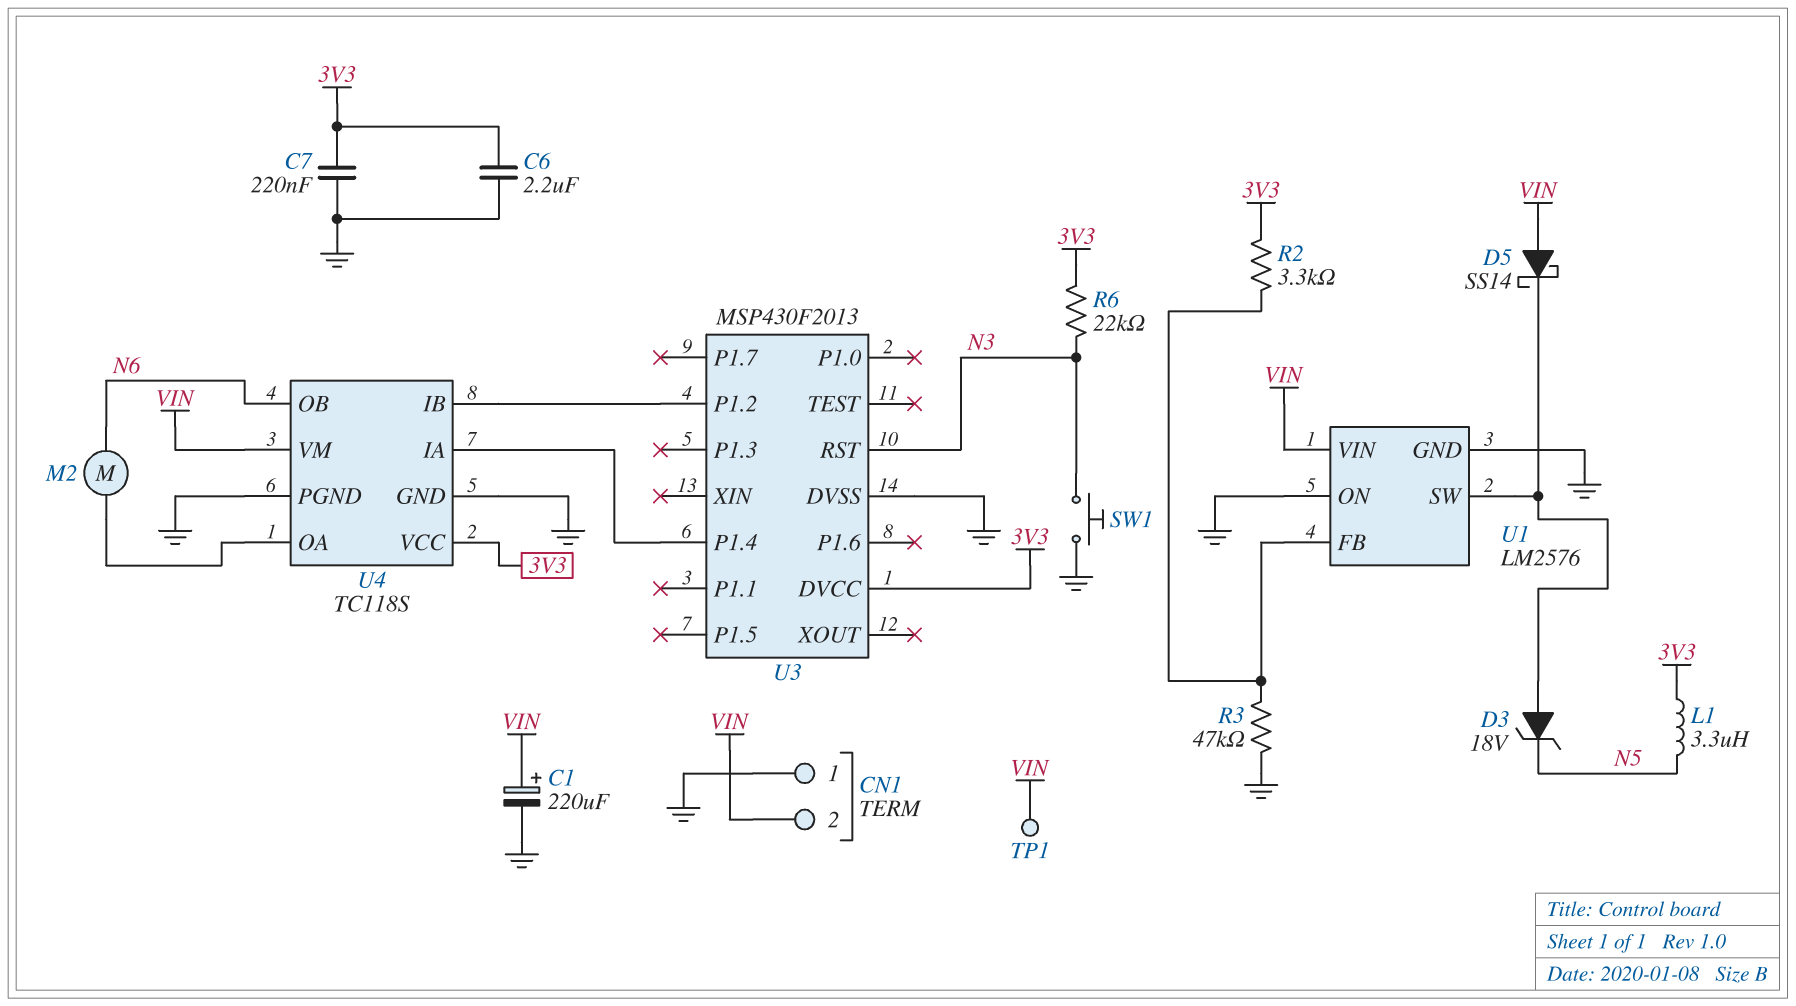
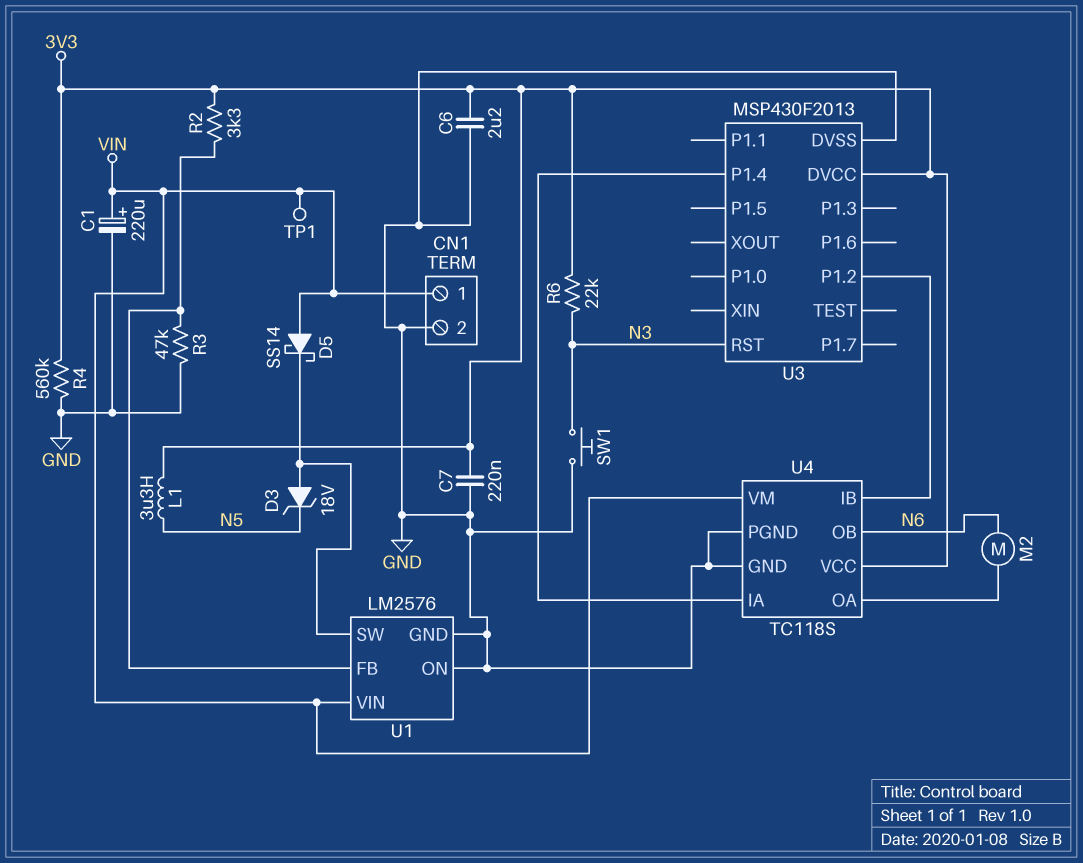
CN1 pin 1: GND -> VIN
CN1 pin 2: VIN -> GND
R4: none -> 560k (3V3, GND)

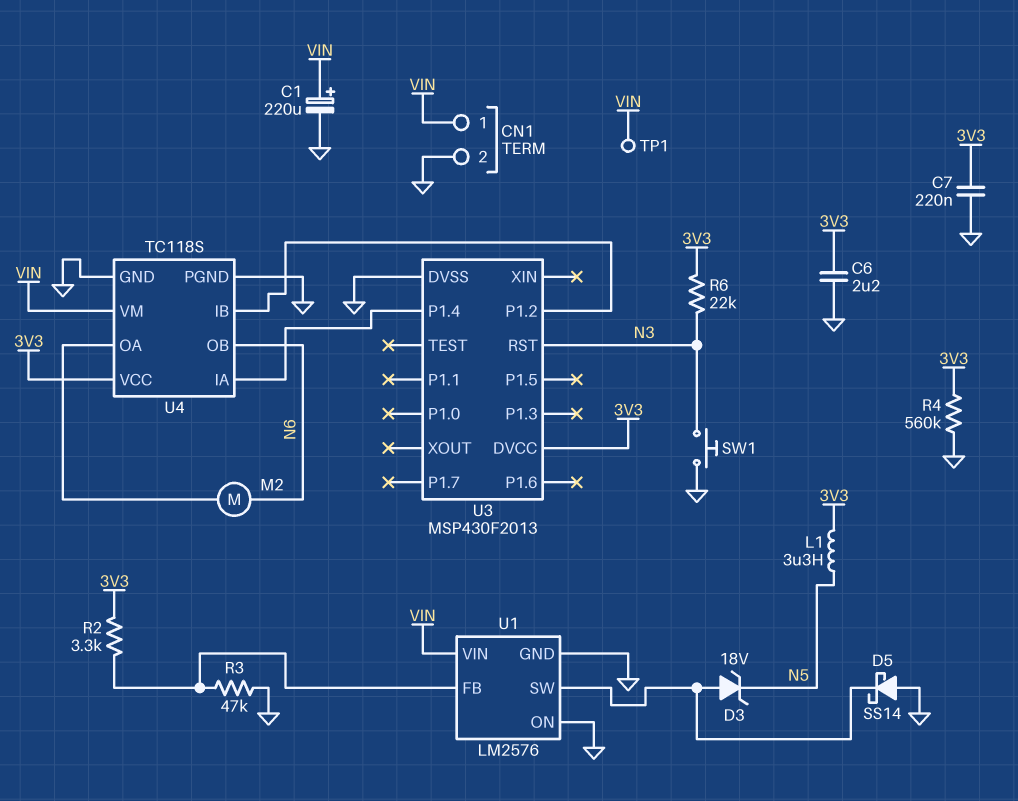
D5: schottky SS14 (A VIN, K U1/SW) -> schottky SS14 (A GND, K U1/SW)

